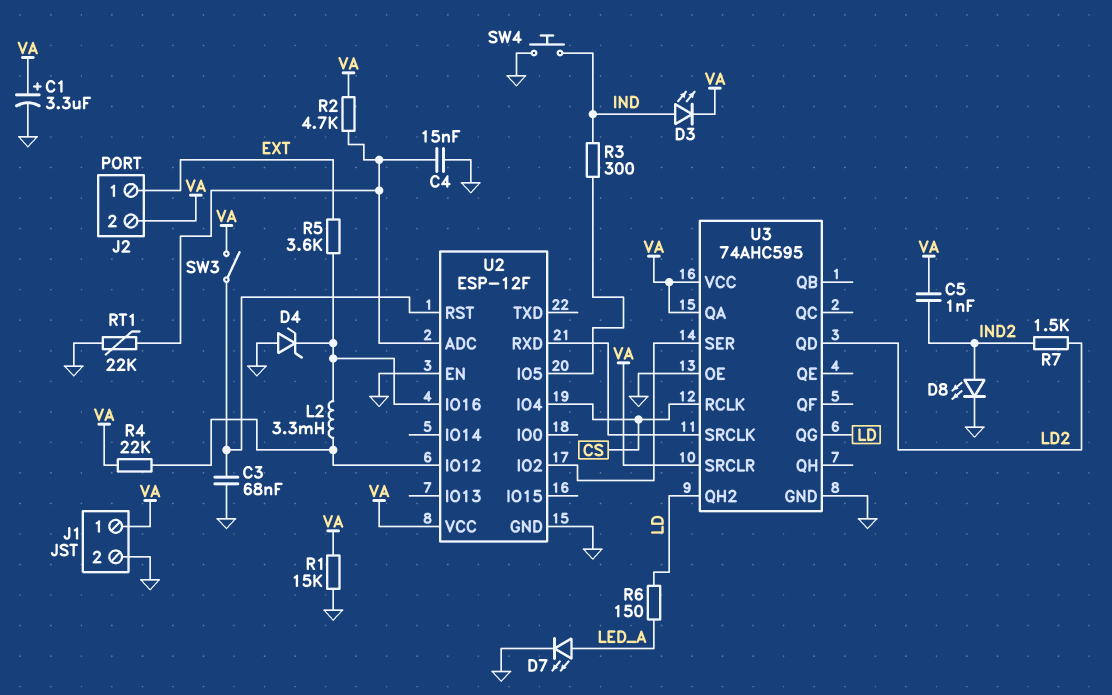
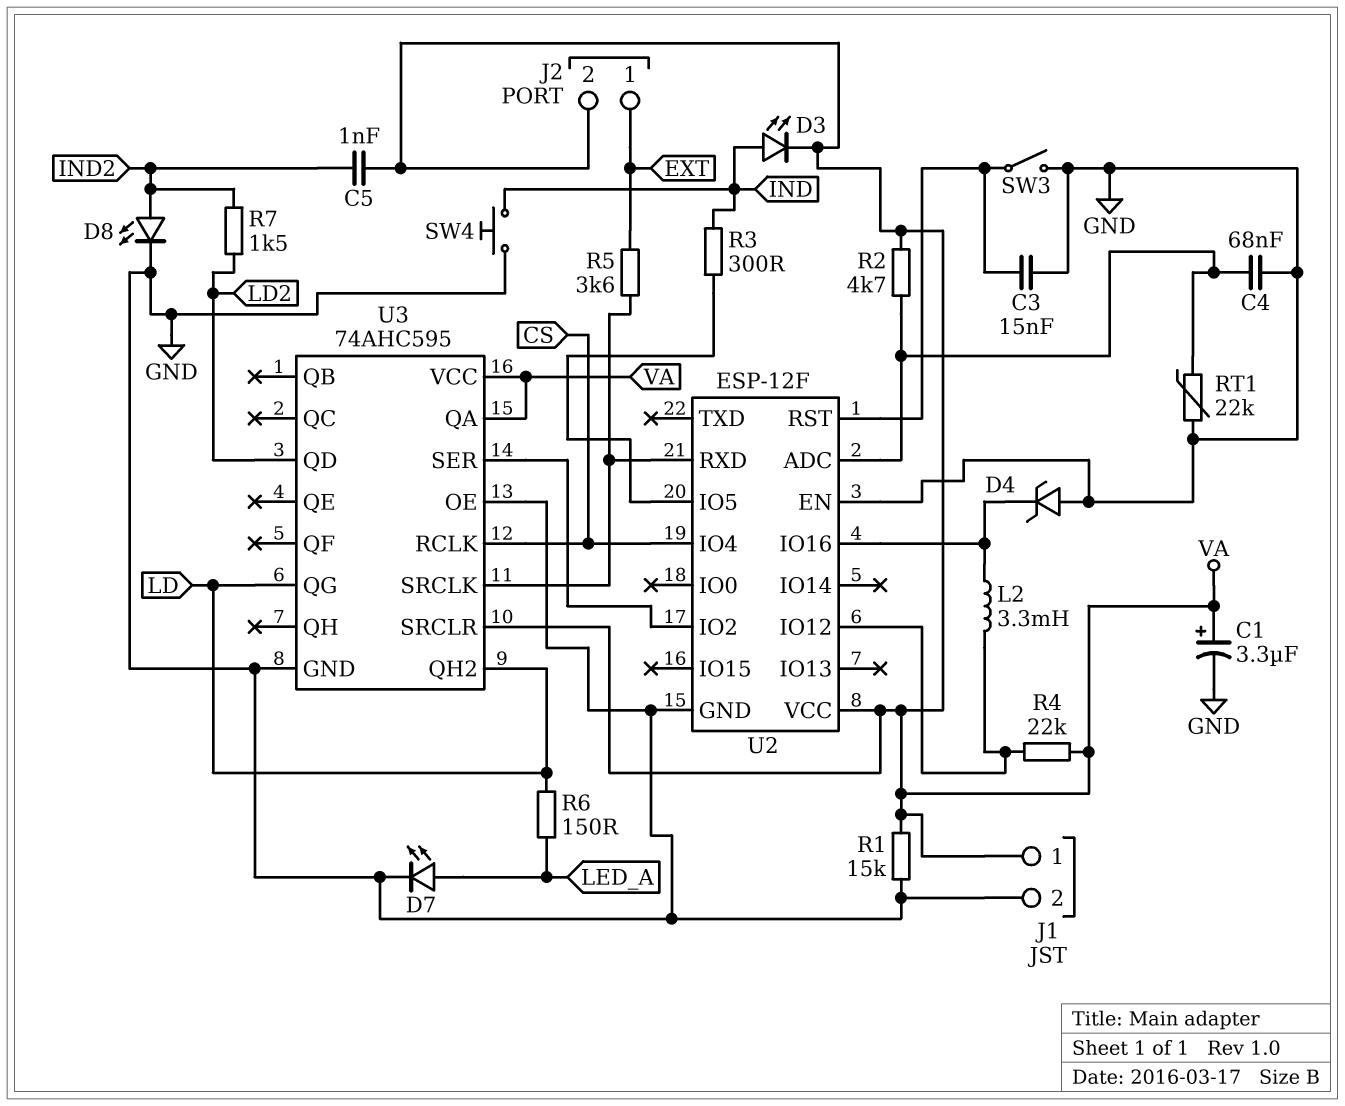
C3: 68nF (GND, U2/RST) -> 15nF (GND, U2/RST)
C4: 15nF (GND, U2/ADC) -> 68nF (GND, U2/ADC)
R5: 3.6k (EXT, U2/IO16) -> 3.6k (EXT, U2/RXD)
SW3: switch (U2/RST, VA) -> switch (GND, U2/RST)

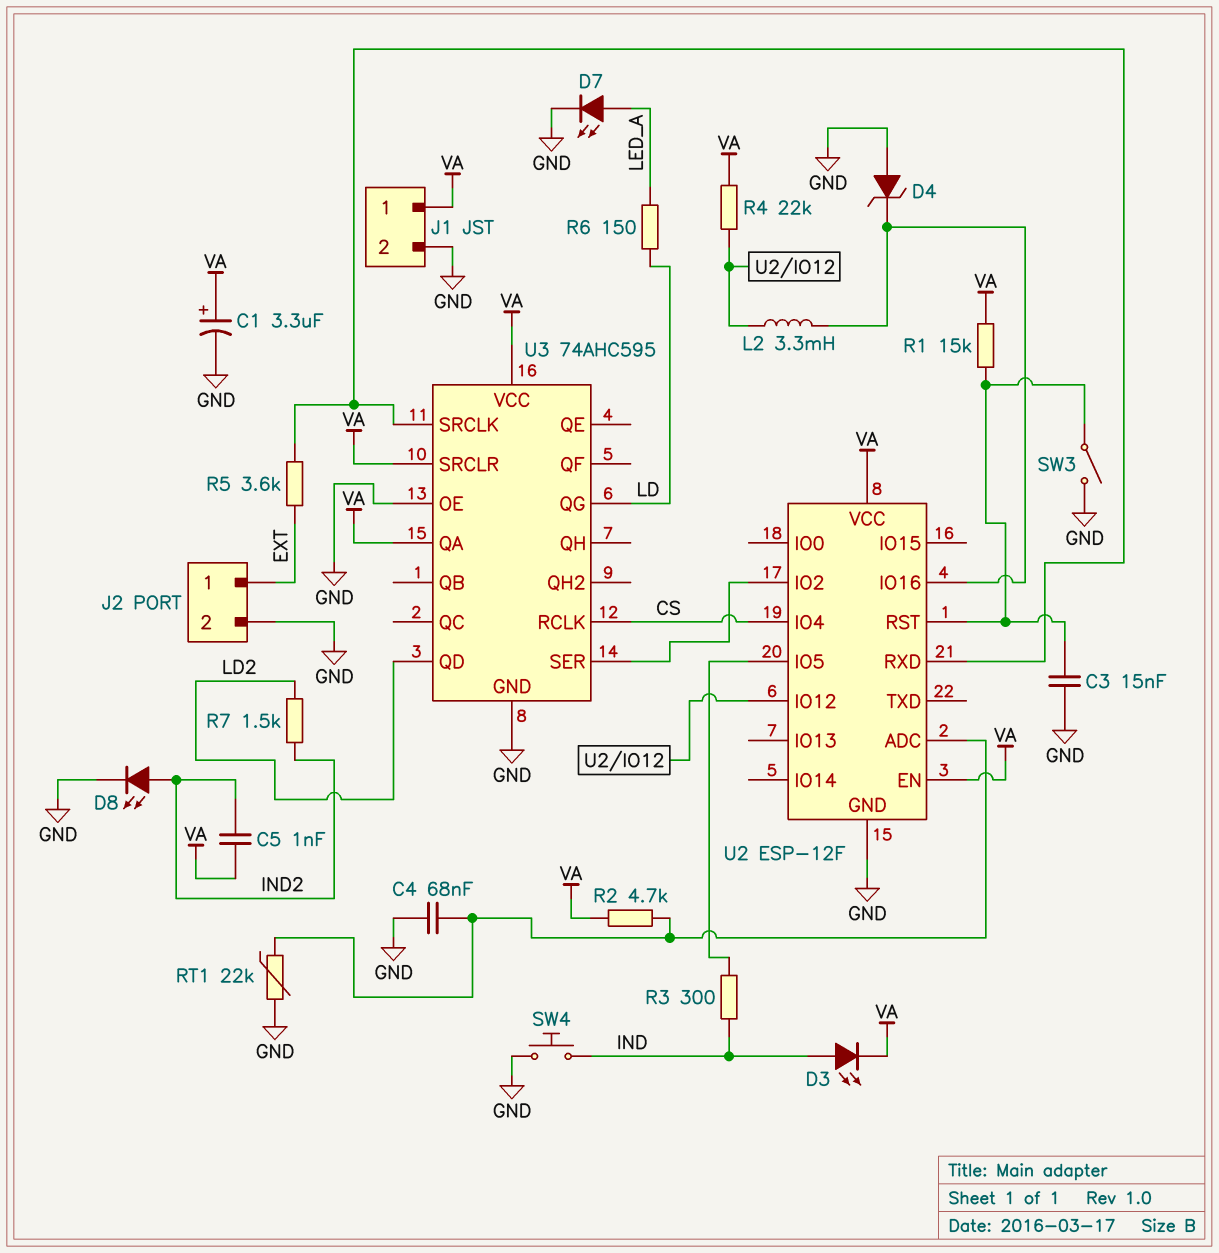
J2 pin 2: VA -> GND
R1: 15k (GND, VA) -> 15k (U2/RST, VA)
U2 pin EN: GND -> VA
U3 pin QH2: LD -> none

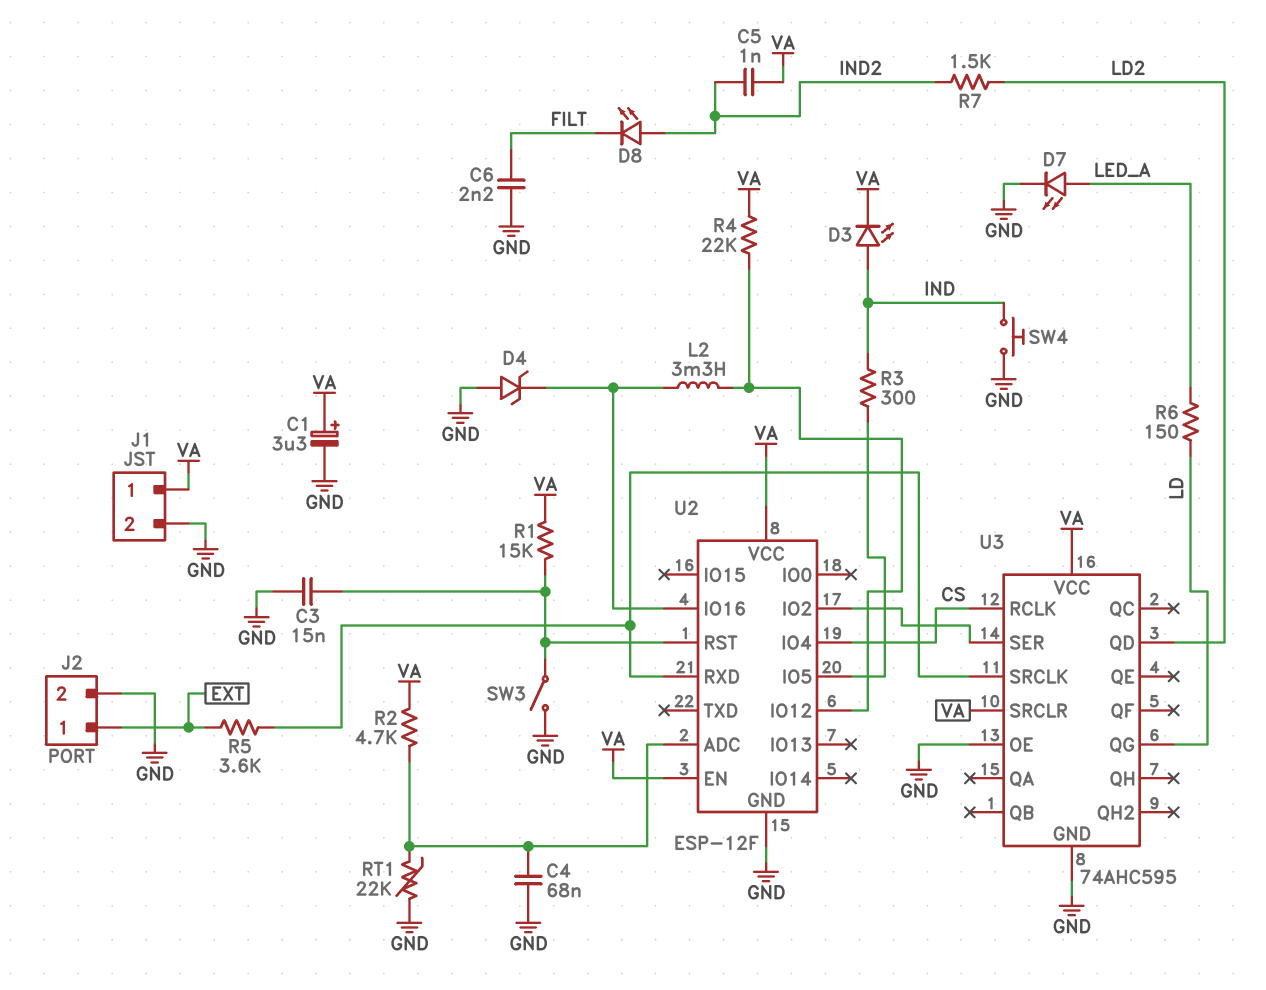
C6: none -> 2.2nF (FILT, GND)
D8: LED (A IND2, K GND) -> LED (A IND2, K FILT)
U3 pin QA: VA -> none

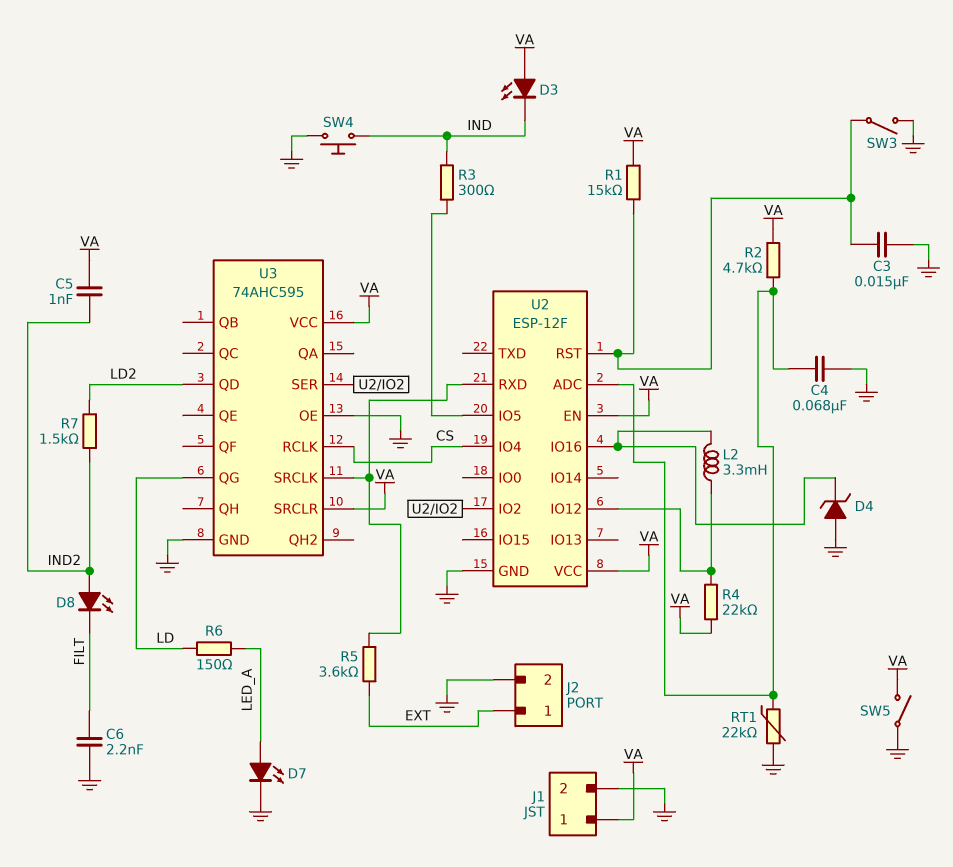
C1: 3.3uF (plus VA, minus GND) -> none
D3: LED (A IND, K VA) -> LED (A VA, K IND)
SW5: none -> switch (GND, VA)

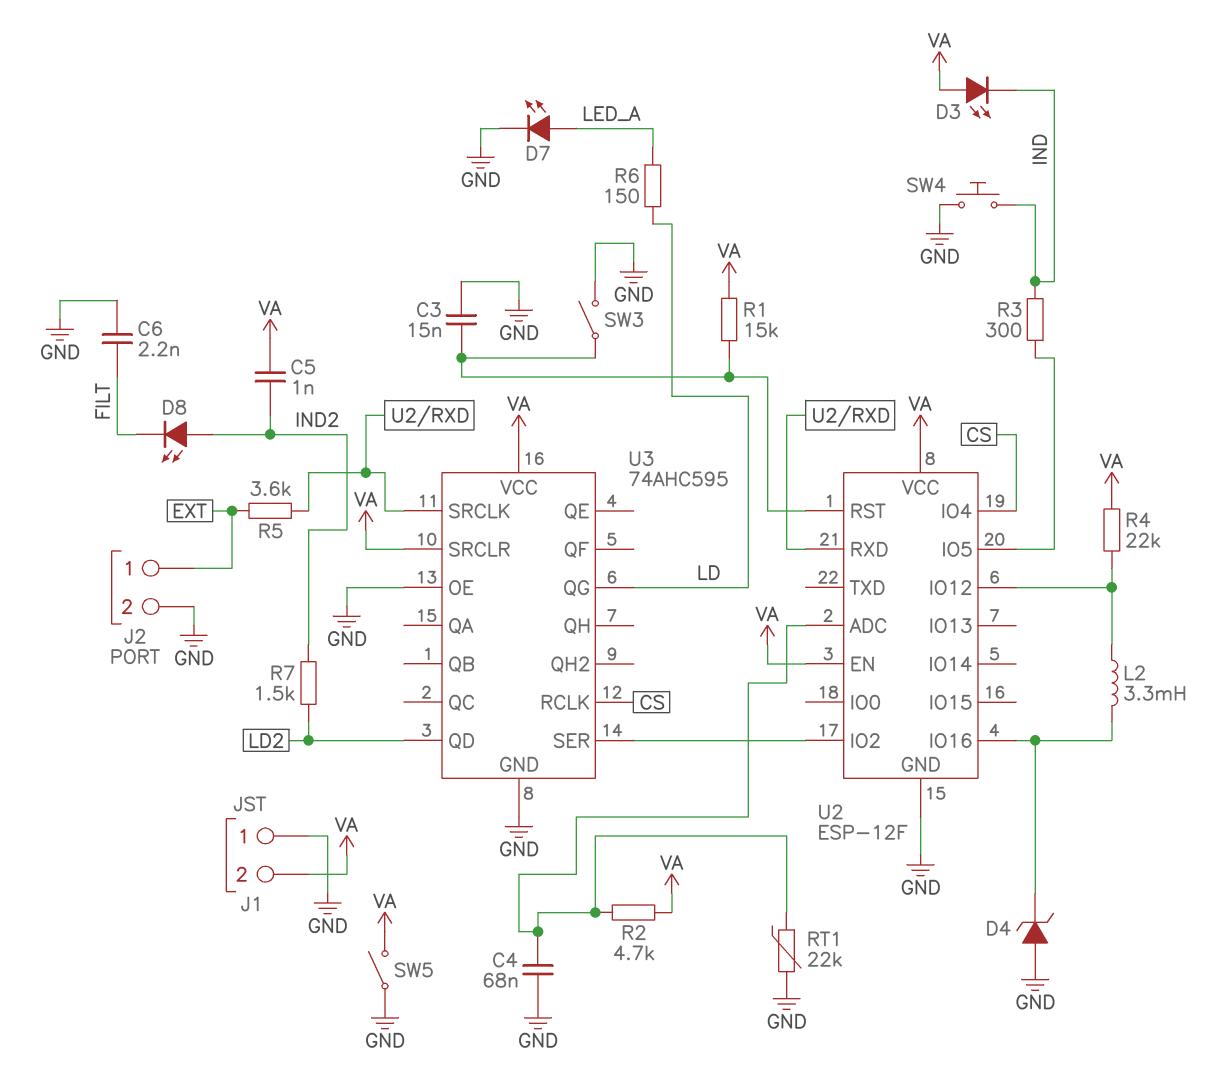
J1 pin 1: VA -> GND
J1 pin 2: GND -> VA

